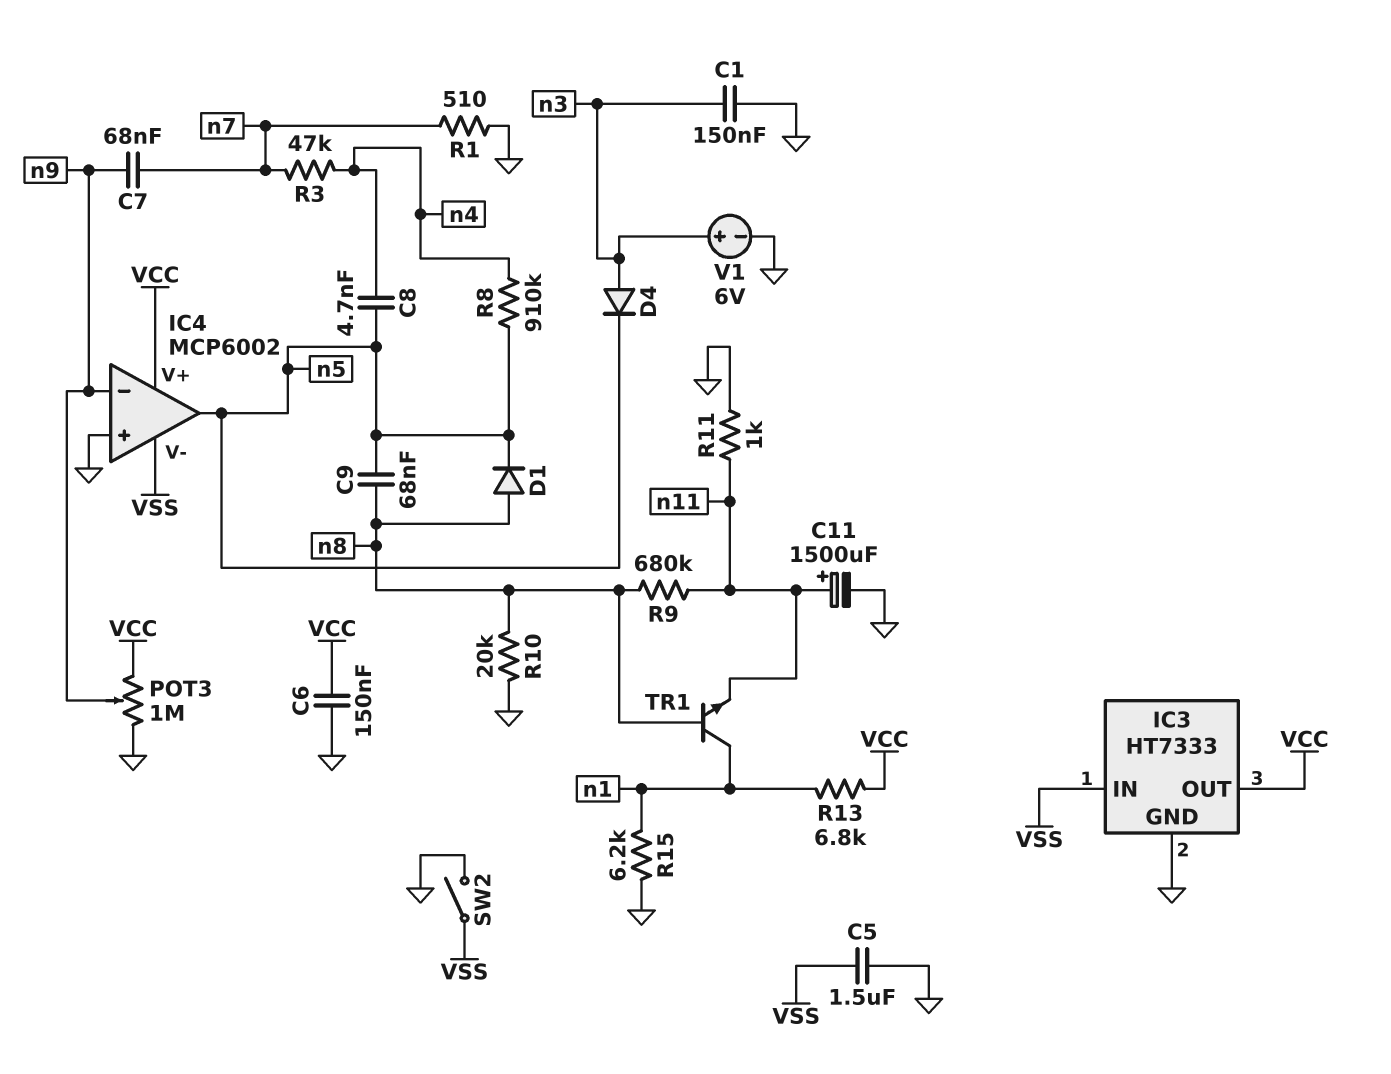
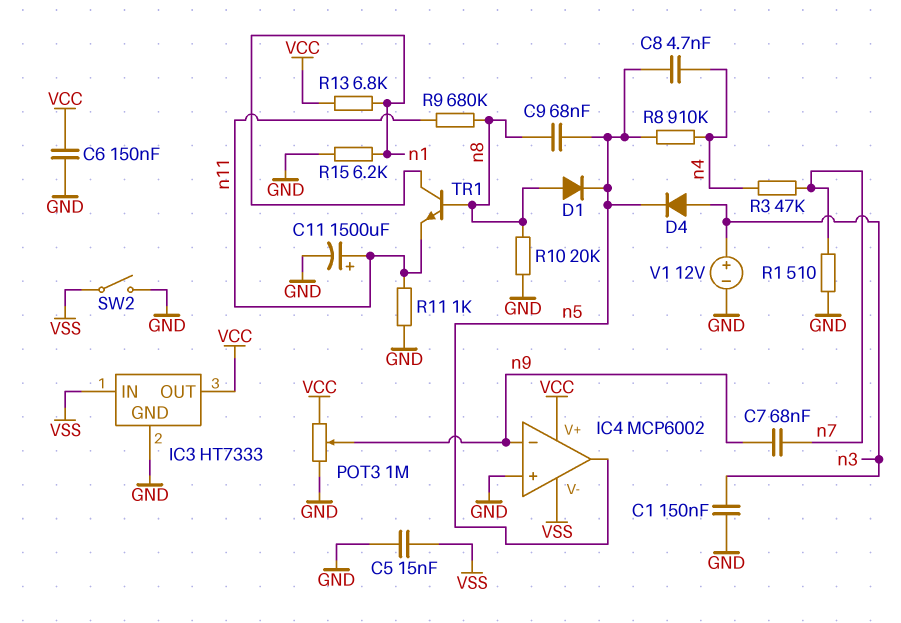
C5: 1.5uF (GND, VSS) -> 15nF (GND, VSS)
V1: 6V (plus n3, minus GND) -> 12V (plus n3, minus GND)

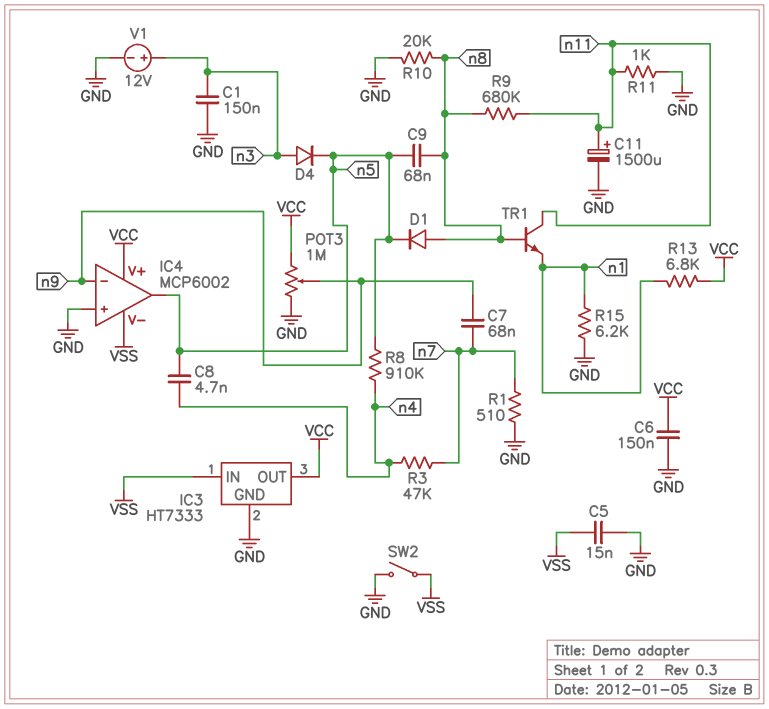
TR1: NPN (B n8, C n1, E n11) -> NPN (B n8, C n11, E n1)

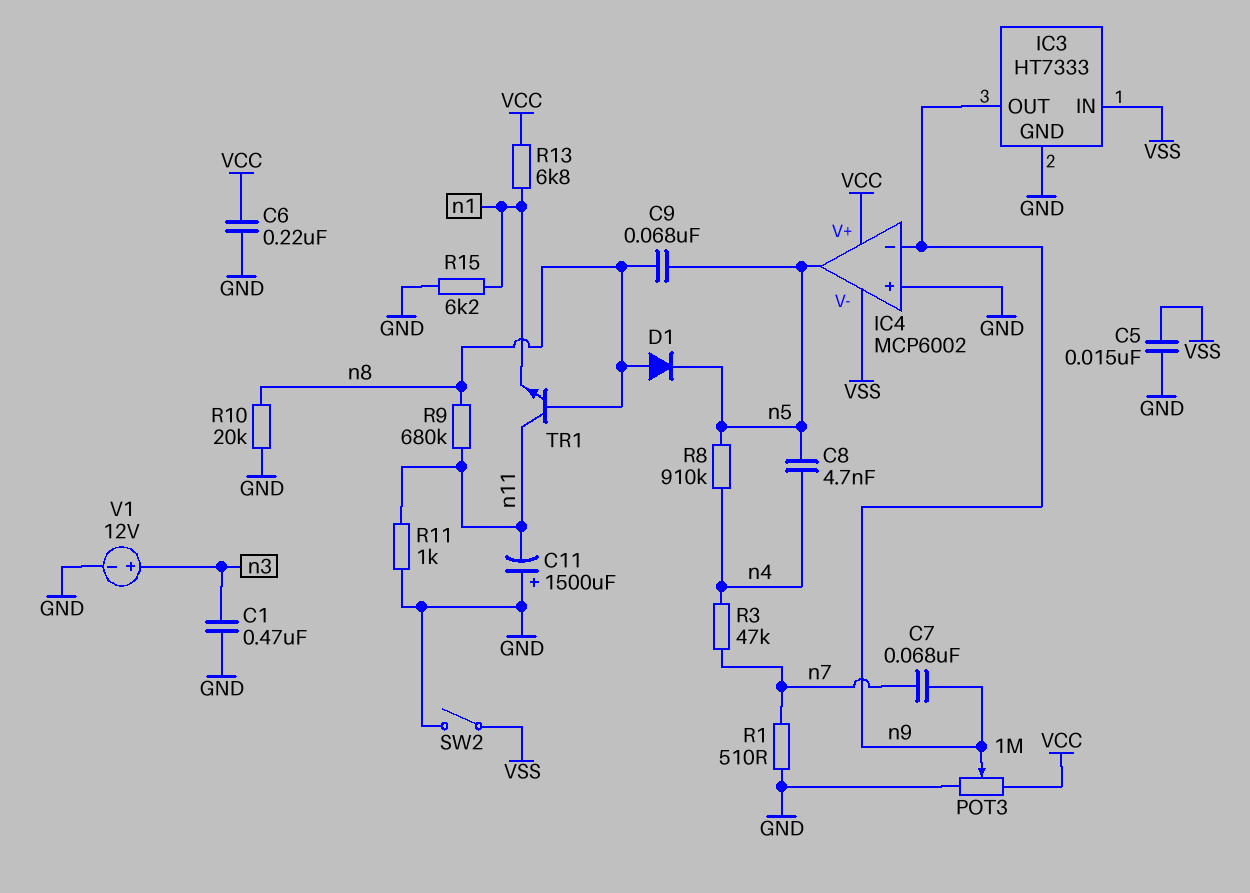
C1: 150nF (GND, n3) -> 470nF (GND, n3)
C6: 150nF (GND, VCC) -> 220nF (GND, VCC)
C11: 1500uF (plus n11, minus GND) -> 1500uF (plus GND, minus n11)
D4: diode (A n3, K n5) -> none
IC3 pin OUT: VCC -> n9

